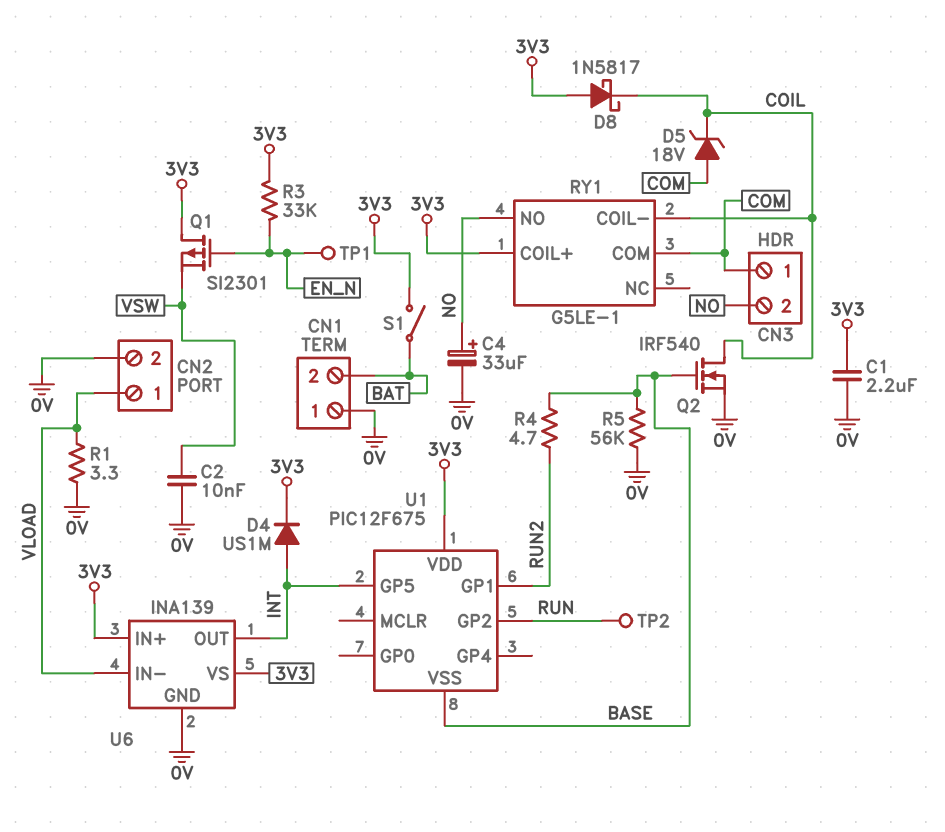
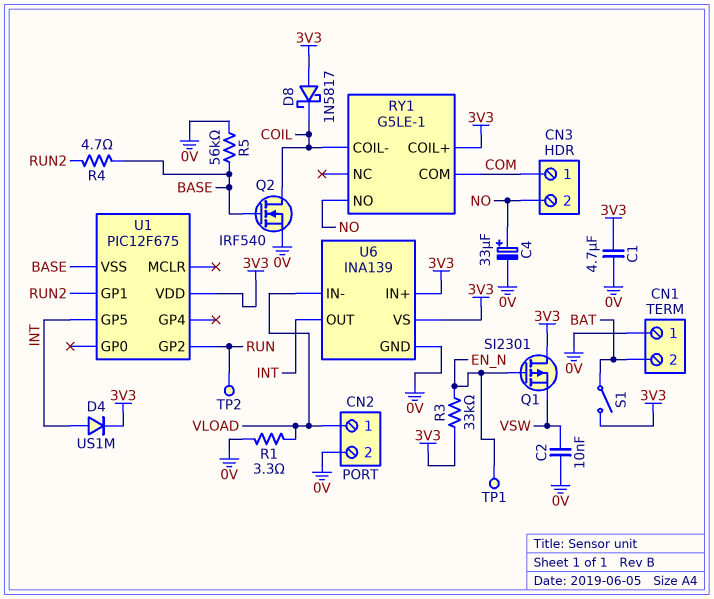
C1: 2.2uF (0V, 3V3) -> 4.7uF (0V, 3V3)
D5: zener 18V (A COM, K COIL) -> none

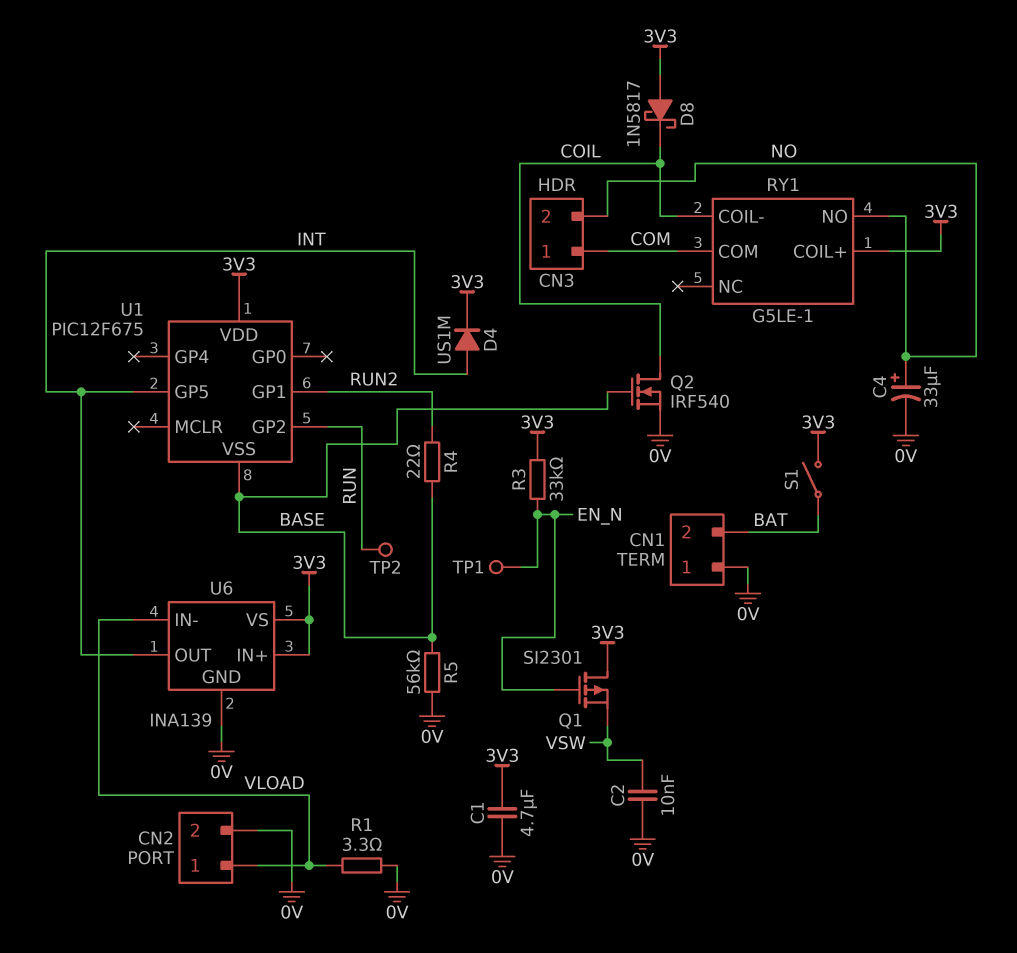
R4: 4.7 (BASE, RUN2) -> 22 (BASE, RUN2)

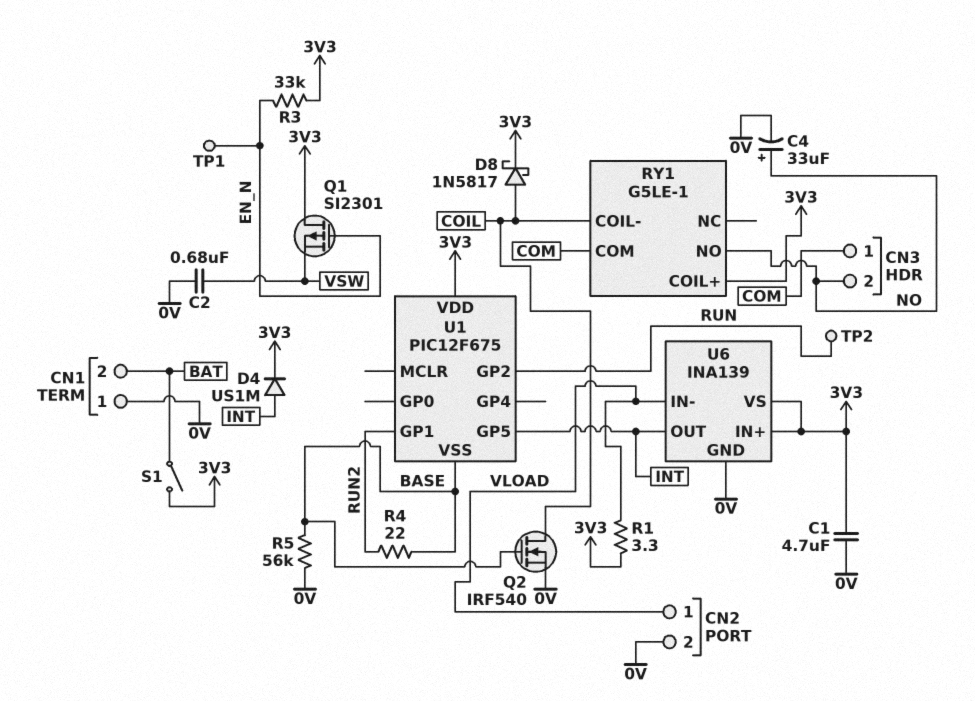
C2: 10nF (0V, VSW) -> 680nF (0V, VSW)
D8: schottky 1N5817 (A 3V3, K COIL) -> schottky 1N5817 (A COIL, K 3V3)
R1: 3.3 (0V, VLOAD) -> 3.3 (3V3, VLOAD)

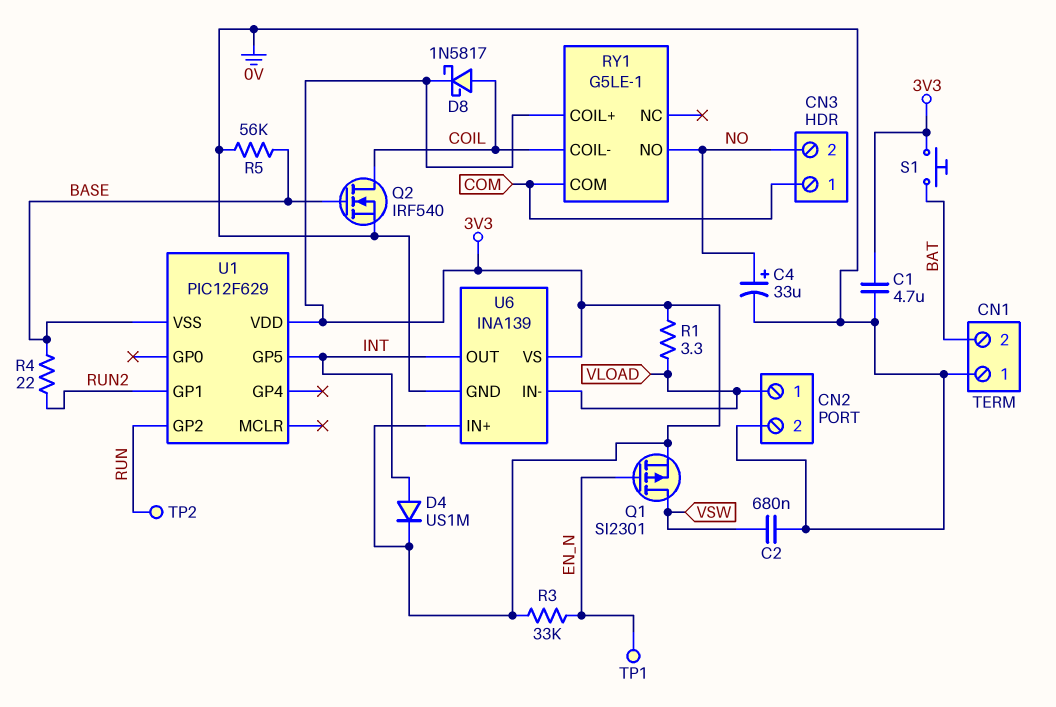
Q1: PMOS SI2301 (G EN_N, D 3V3, S VSW) -> PMOS SI2301 (G EN_N, D VSW, S 3V3)
S1: switch (3V3, BAT) -> button (3V3, BAT)
U1: PIC12F675 -> PIC12F629

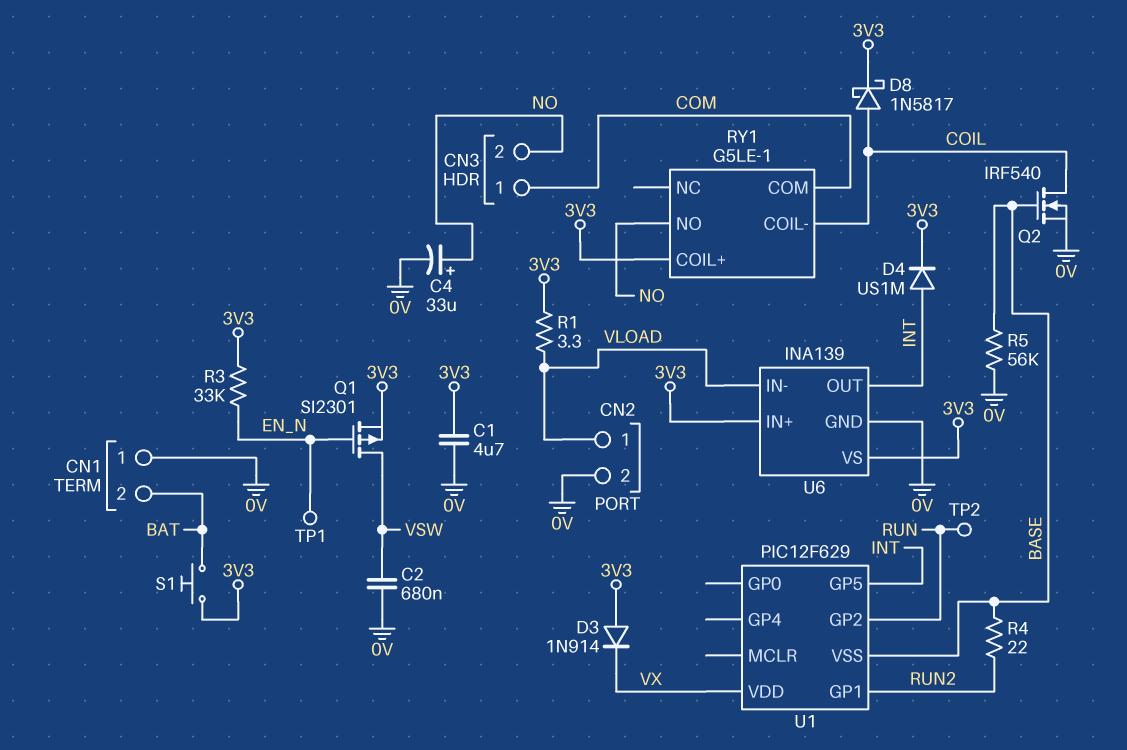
D3: none -> diode 1N914 (A 3V3, K VX)
U1 pin VDD: 3V3 -> VX

